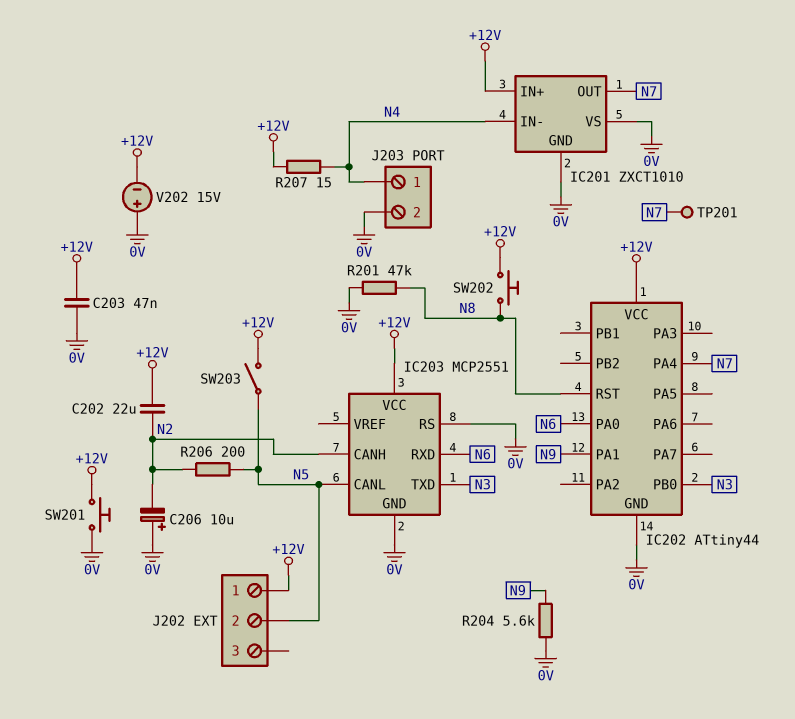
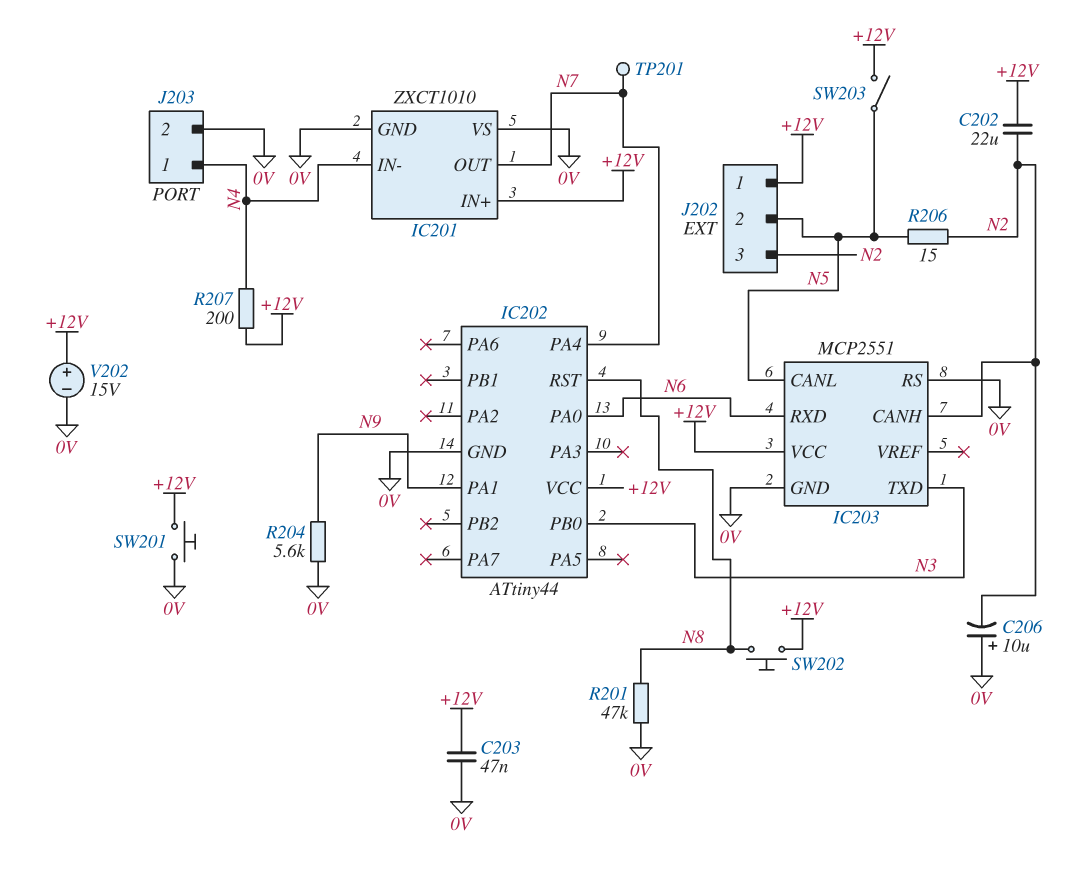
J202 pin 3: none -> N2
R206: 200 (N2, N5) -> 15 (N2, N5)
R207: 15 (+12V, N4) -> 200 (+12V, N4)
V202: 15V (plus 0V, minus +12V) -> 15V (plus +12V, minus 0V)

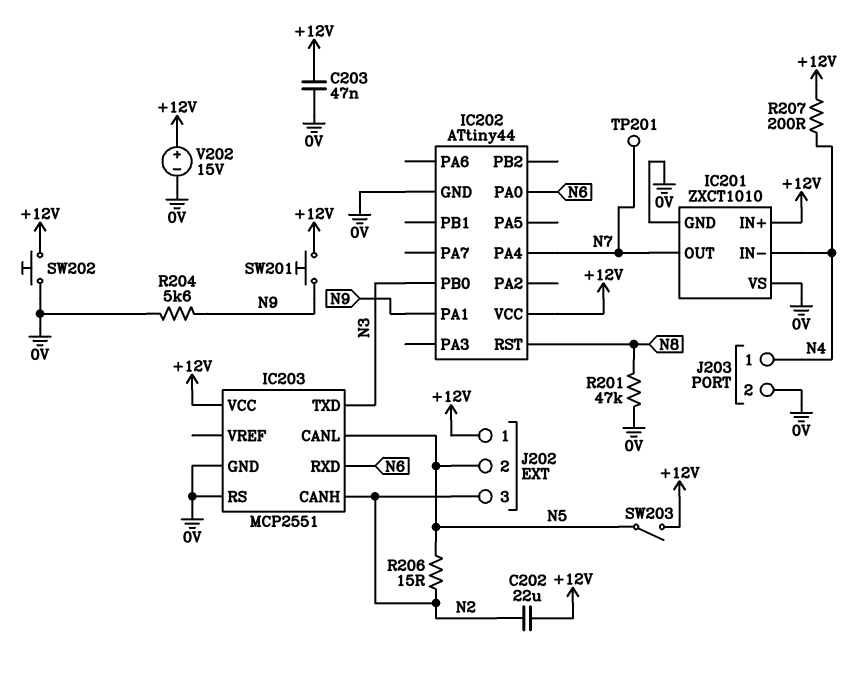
C206: 10uF (plus 0V, minus N2) -> none
SW201: button (+12V, 0V) -> button (+12V, N9)
SW202: button (+12V, N8) -> button (+12V, 0V)

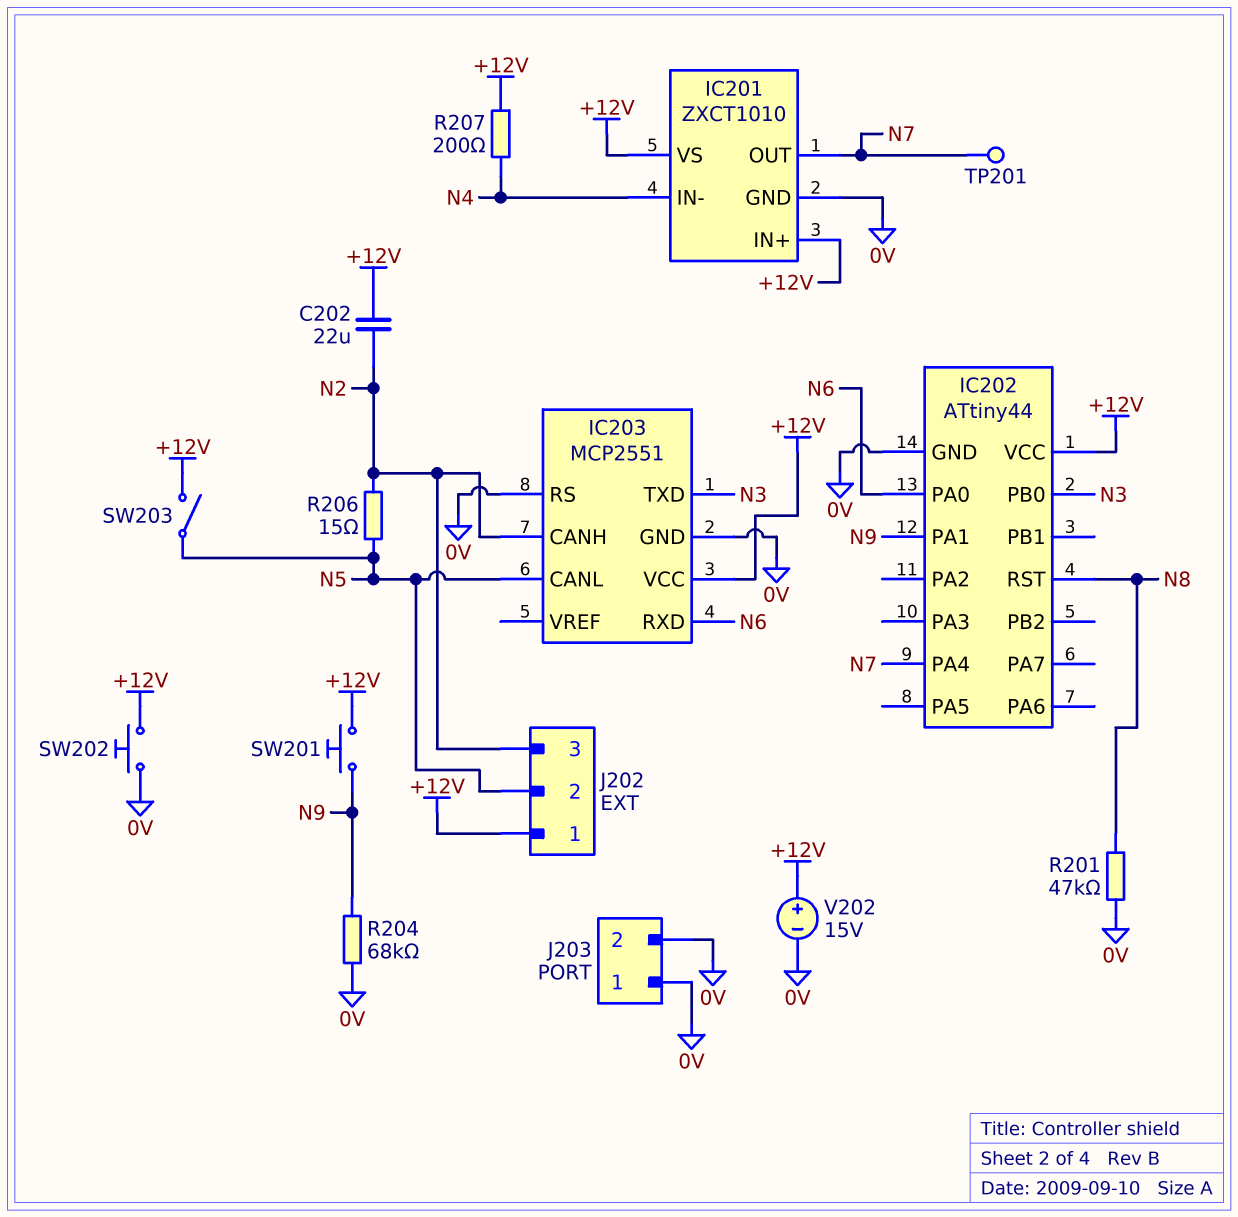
C203: 47nF (+12V, 0V) -> none
IC201 pin VS: 0V -> +12V
J203 pin 1: N4 -> 0V
R204: 5.6k (0V, N9) -> 68k (0V, N9)

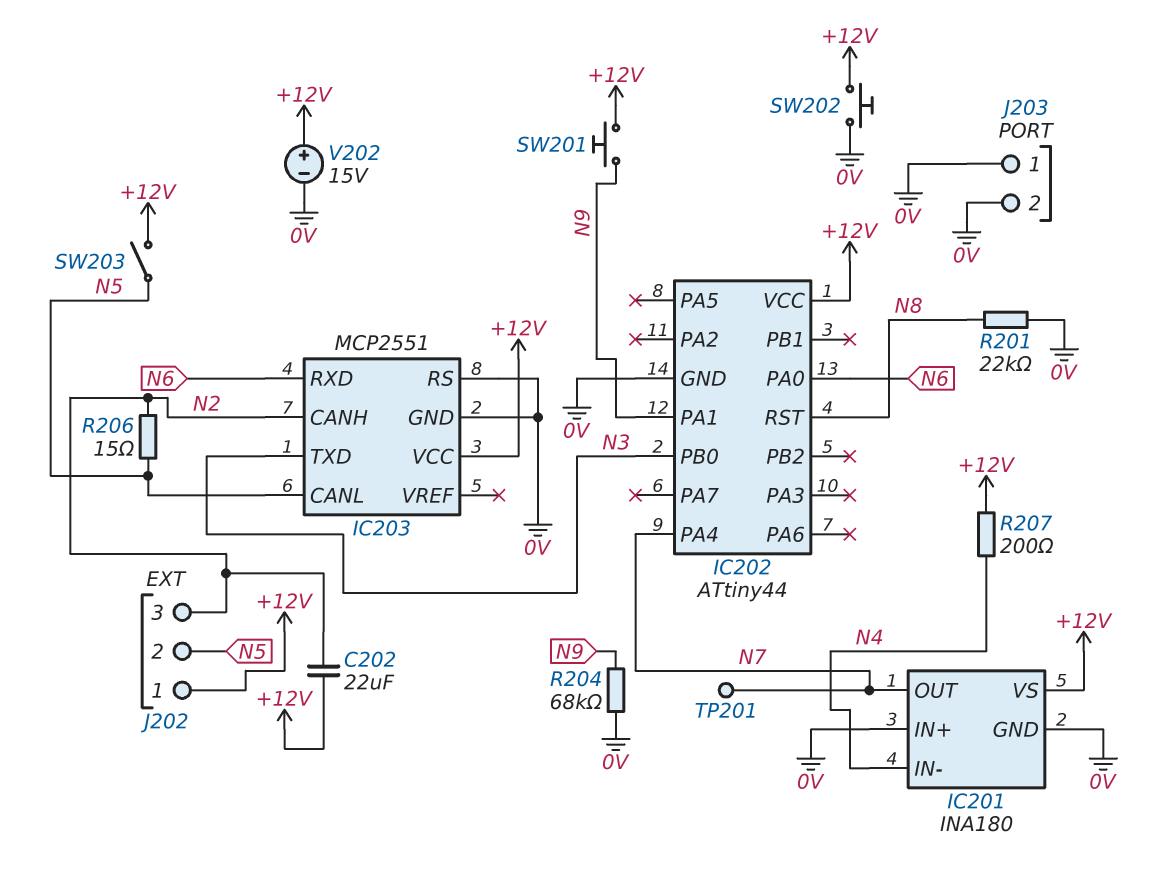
IC201: ZXCT1010 -> INA180
IC201 pin IN+: +12V -> 0V
R201: 47k (0V, N8) -> 22k (0V, N8)

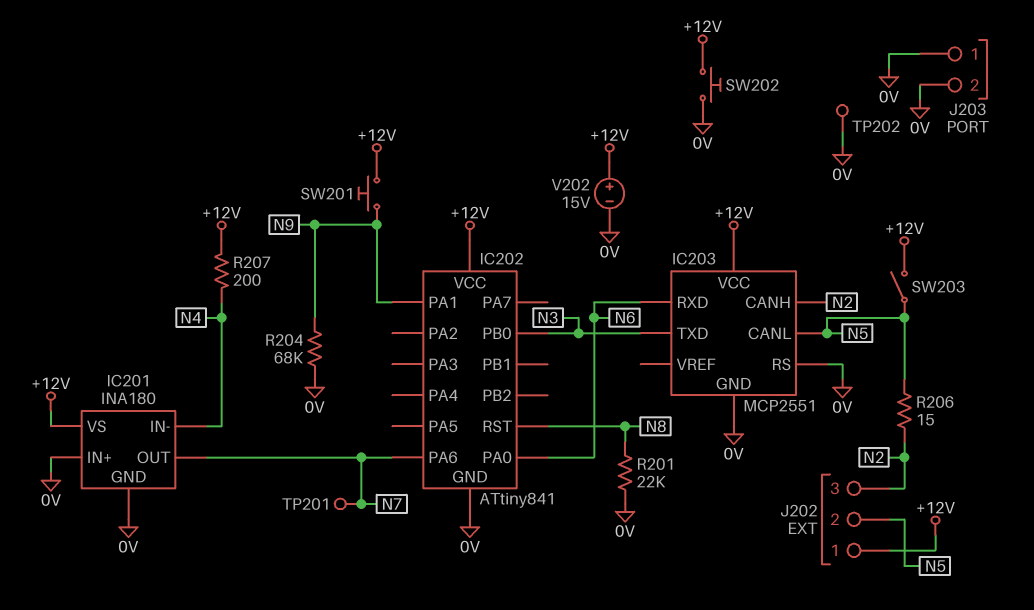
C202: 22uF (+12V, N2) -> none
IC202: ATtiny44 -> ATtiny841
IC202 pin PA4: N7 -> none
IC202 pin PA6: none -> N7
TP202: none -> test point (0V)

